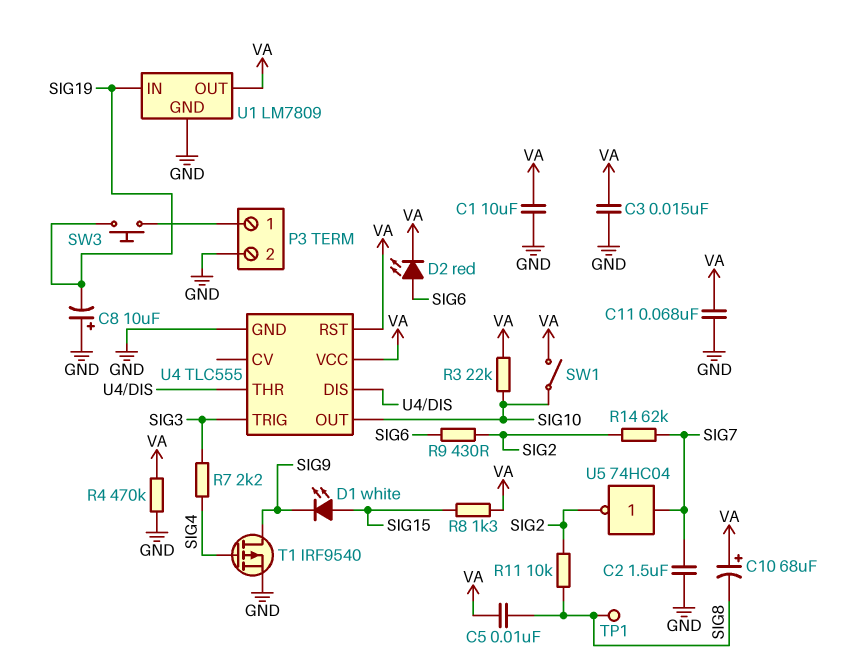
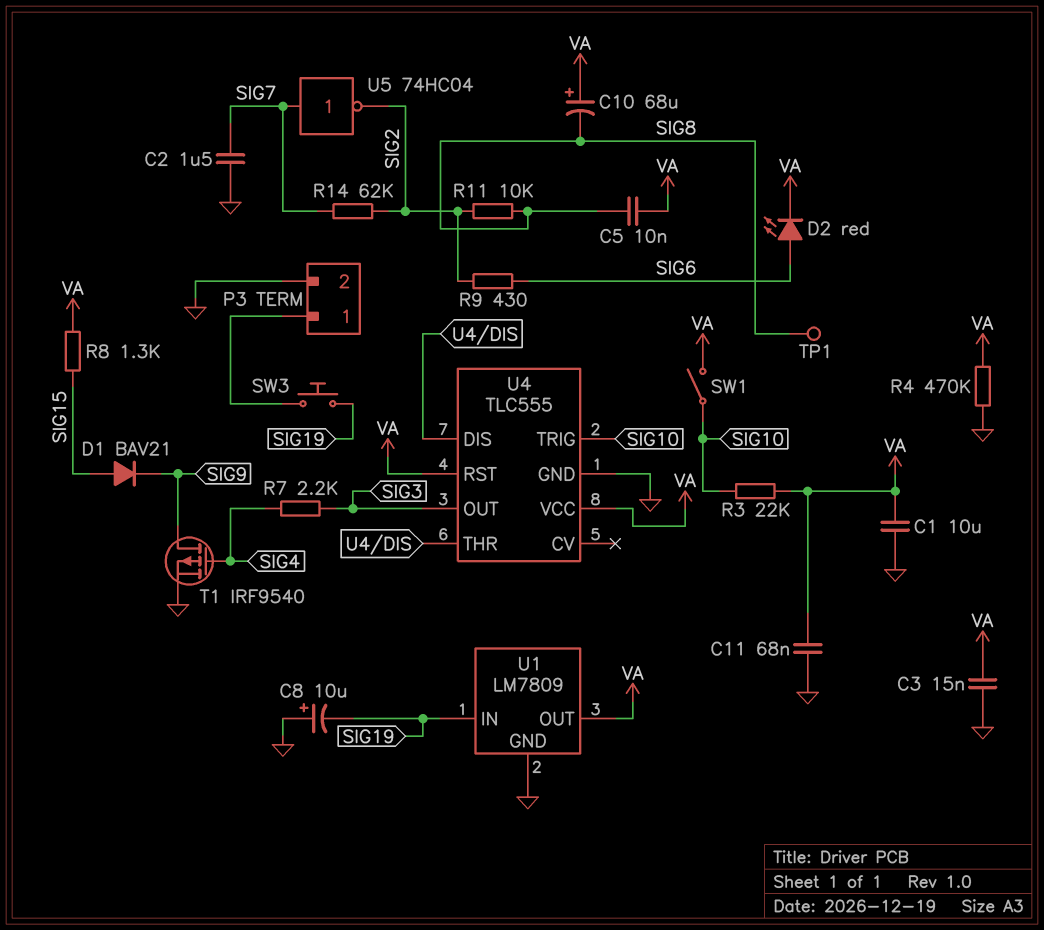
D1: LED white (A SIG15, K SIG9) -> diode BAV21 (A SIG15, K SIG9)
U4 pin OUT: SIG10 -> SIG3
U4 pin TRIG: SIG3 -> SIG10

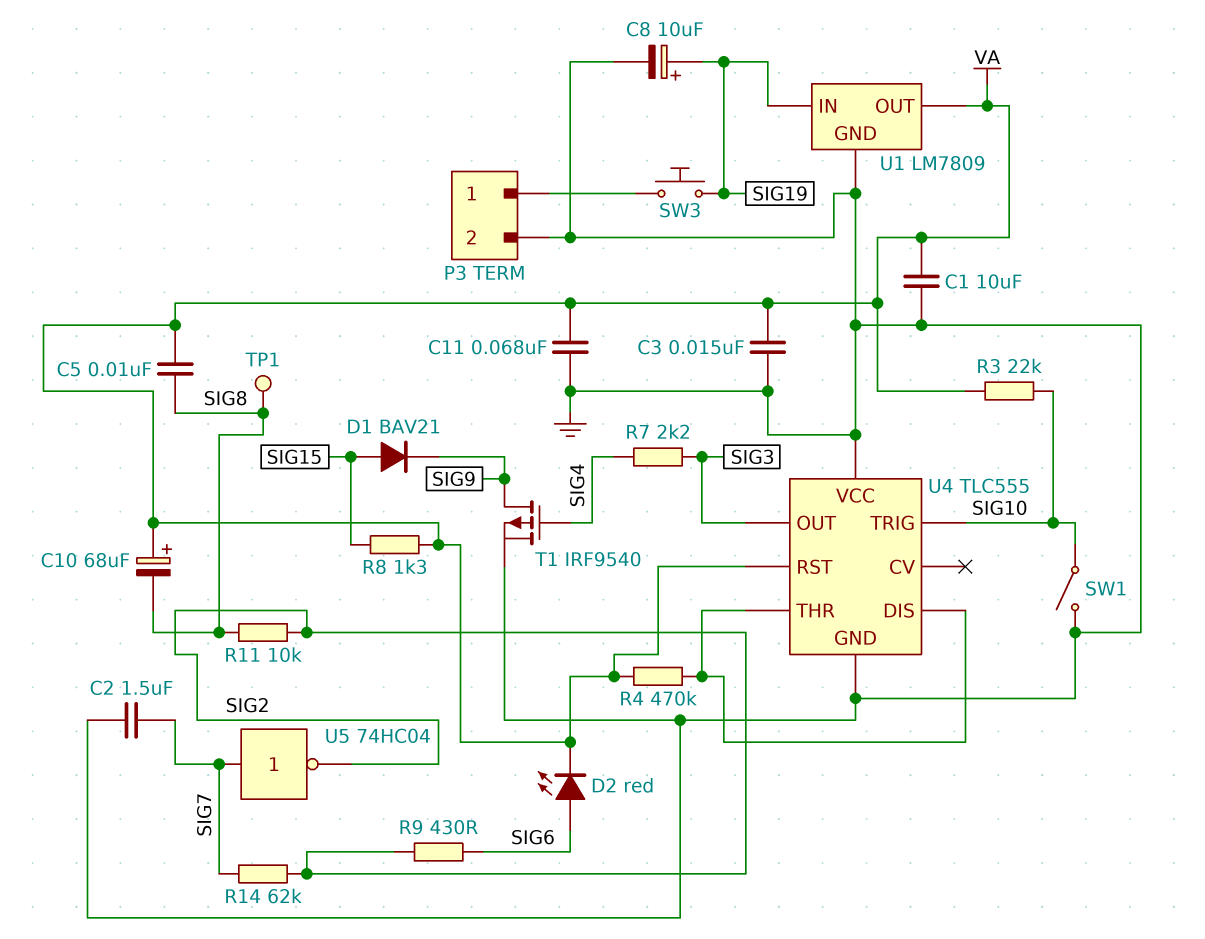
C8: 10uF (plus GND, minus SIG19) -> 10uF (plus SIG19, minus GND)
R4: 470k (GND, VA) -> 470k (U4/DIS, VA)
SW1: switch (SIG10, VA) -> switch (GND, SIG10)
U4 pin VCC: VA -> GND

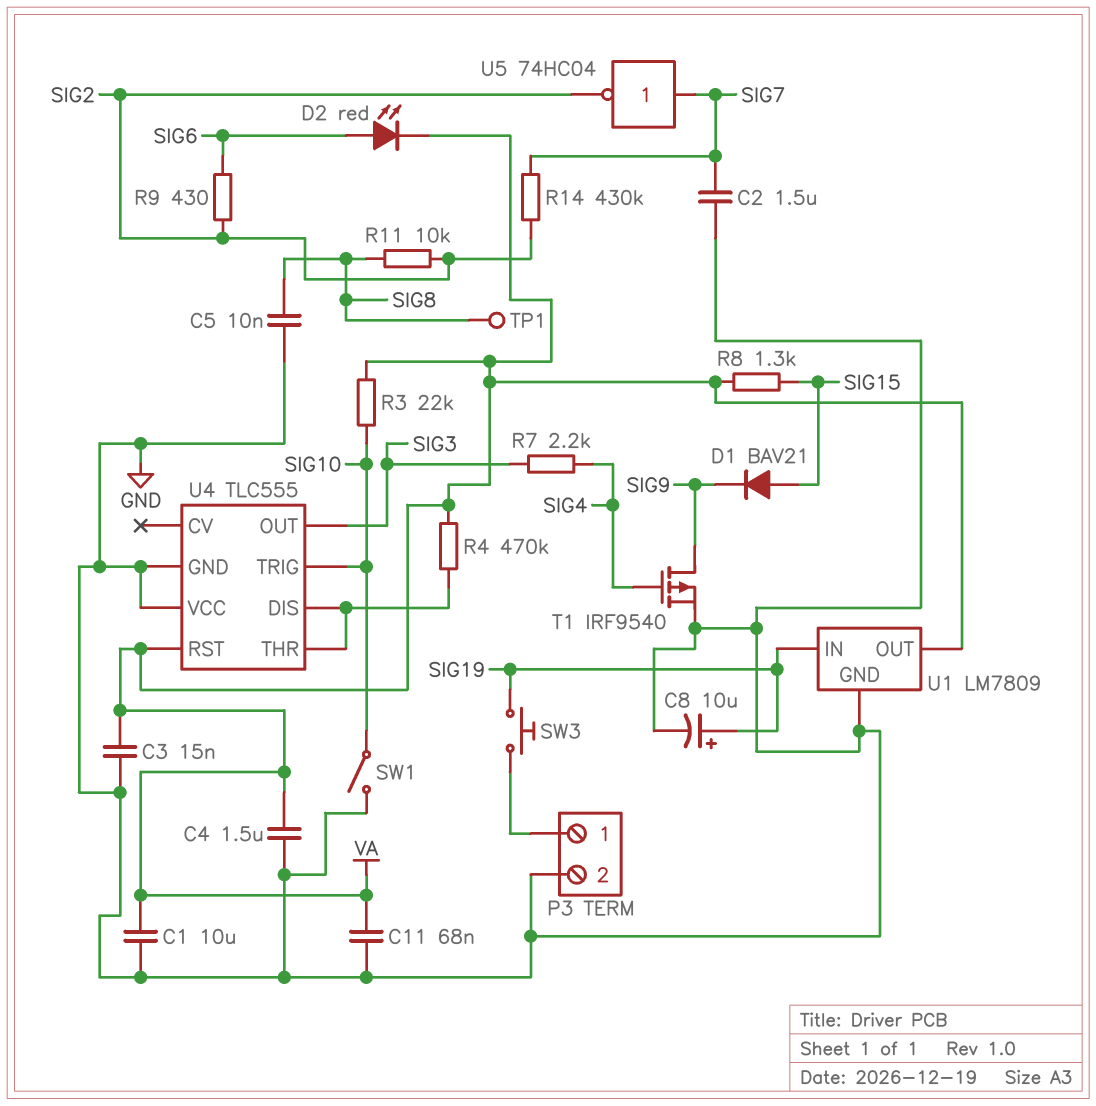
C4: none -> 1.5uF (GND, VA)
C5: 10nF (SIG8, VA) -> 10nF (GND, SIG8)
C10: 68uF (plus VA, minus SIG8) -> none
R14: 62k (SIG2, SIG7) -> 430k (SIG2, SIG7)

